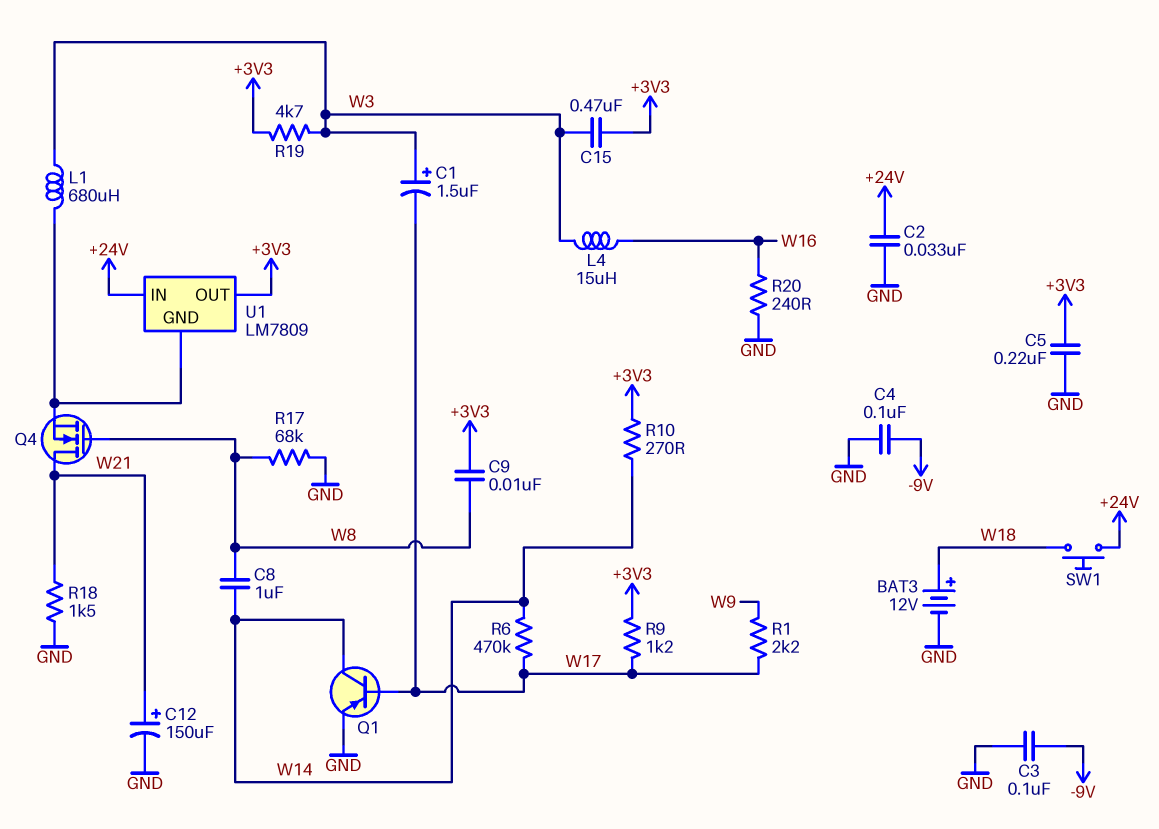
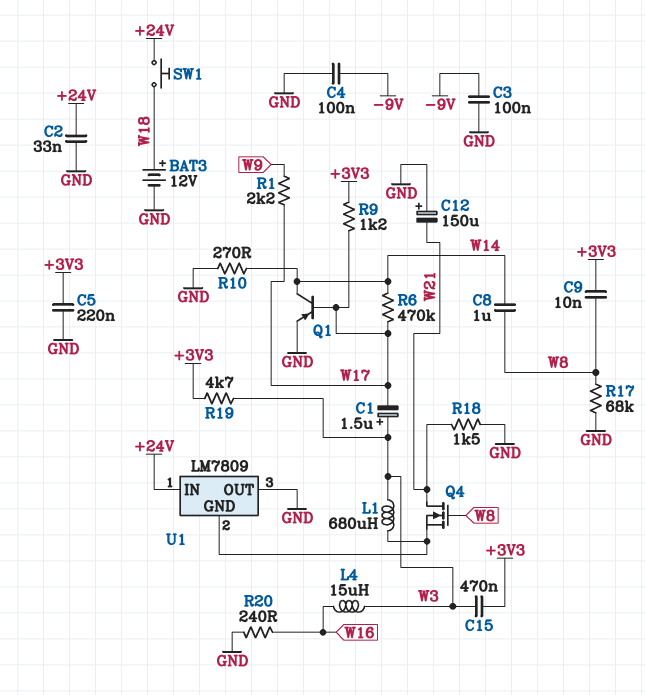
C12: 150uF (plus W21, minus GND) -> 150uF (plus GND, minus W21)
R10: 270 (+3V3, W14) -> 270 (GND, W14)
U1 pin OUT: +3V3 -> GND

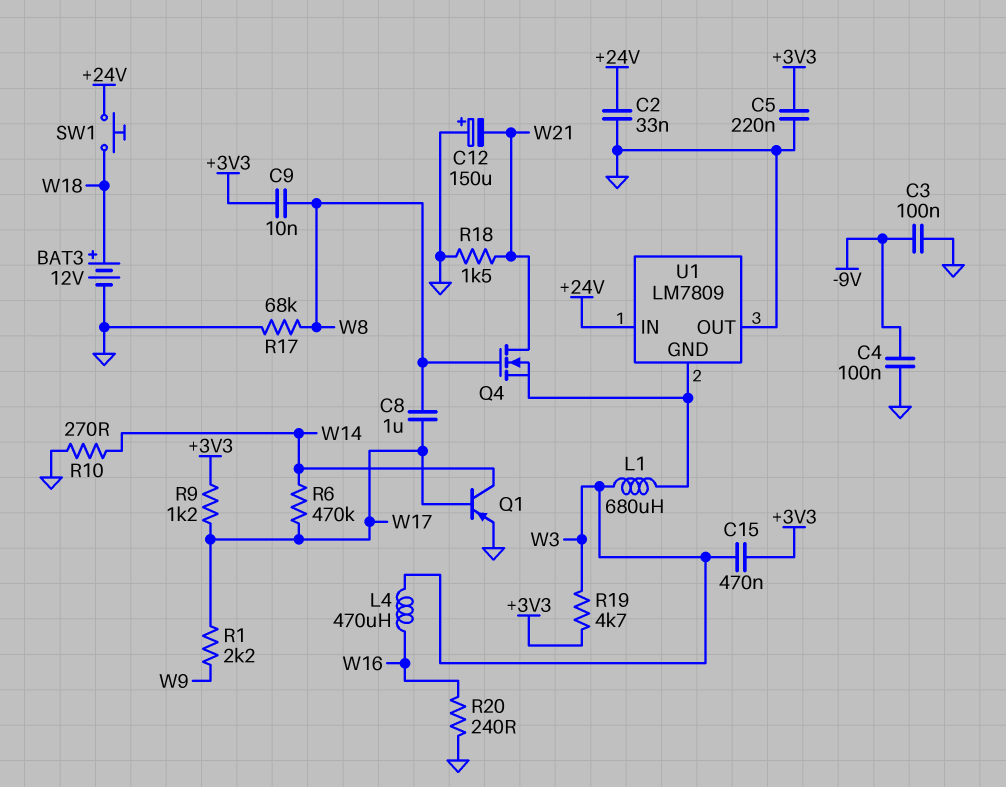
C1: 1.5uF (plus W3, minus W17) -> none
C8: 1uF (W8, W14) -> 1uF (W8, W17)
L4: 15uH (W3, W16) -> 470uH (W3, W16)

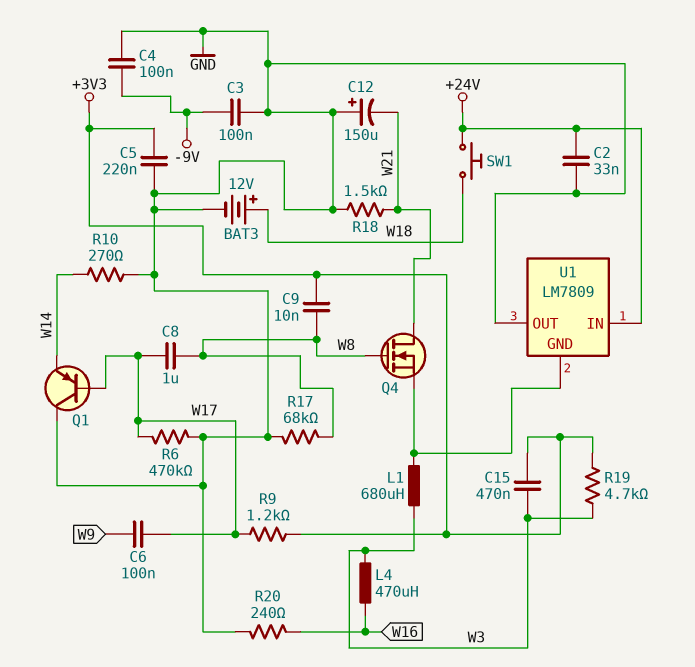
C6: none -> 100nF (W9, W17)
Q1: PNP (B W17, C W14, E GND) -> PNP (B W17, C GND, E W14)
R1: 2.2k (W9, W17) -> none
R6: 470k (W14, W17) -> 470k (GND, W17)

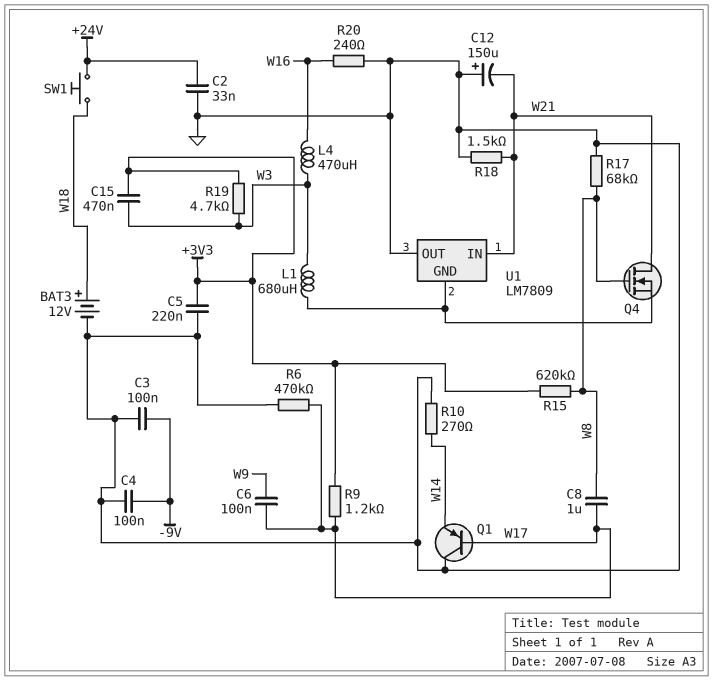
C9: 10nF (+3V3, W8) -> none
R15: none -> 620k (+3V3, W8)
U1 pin IN: +24V -> W21

